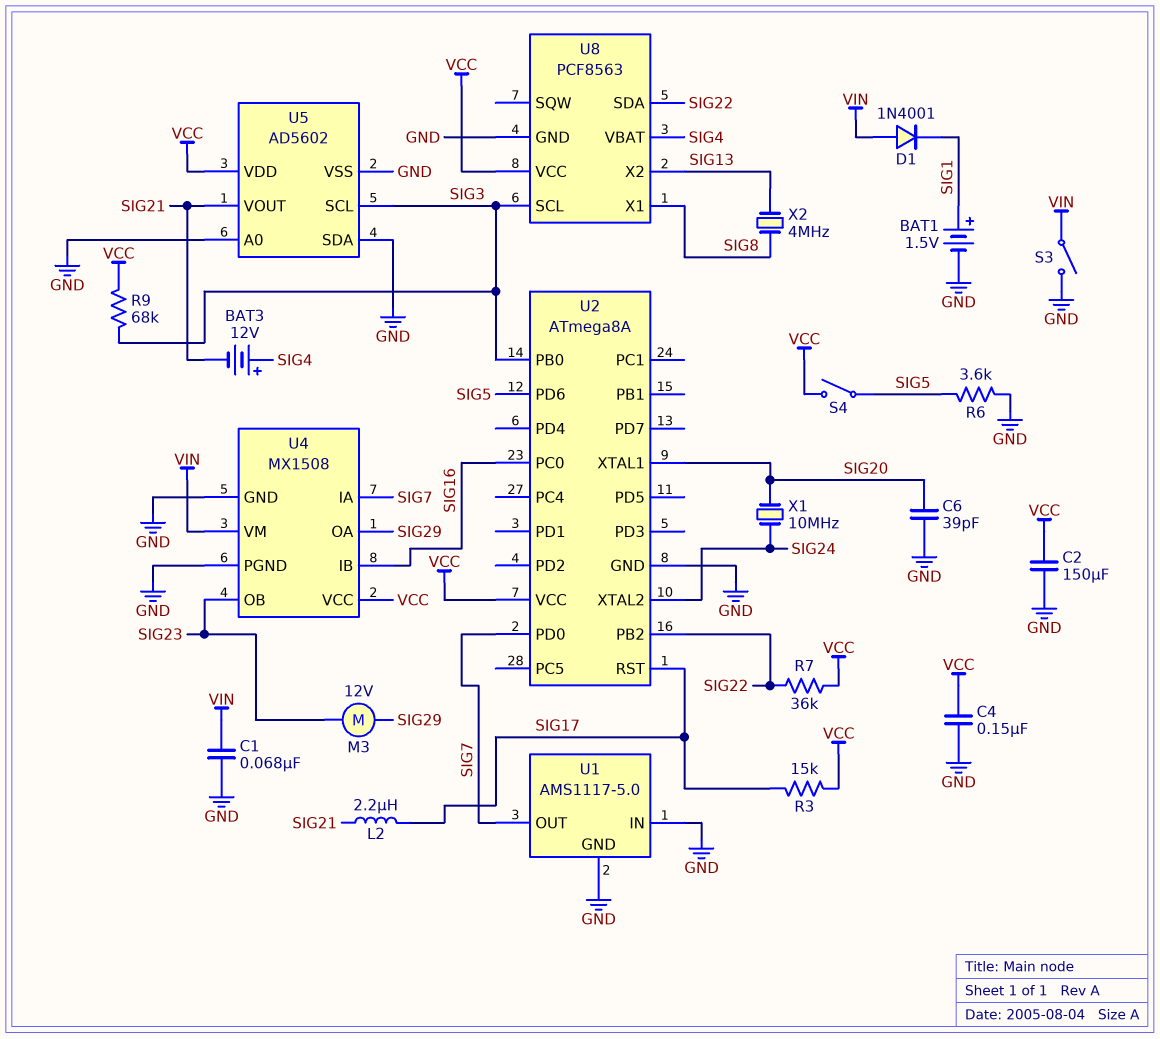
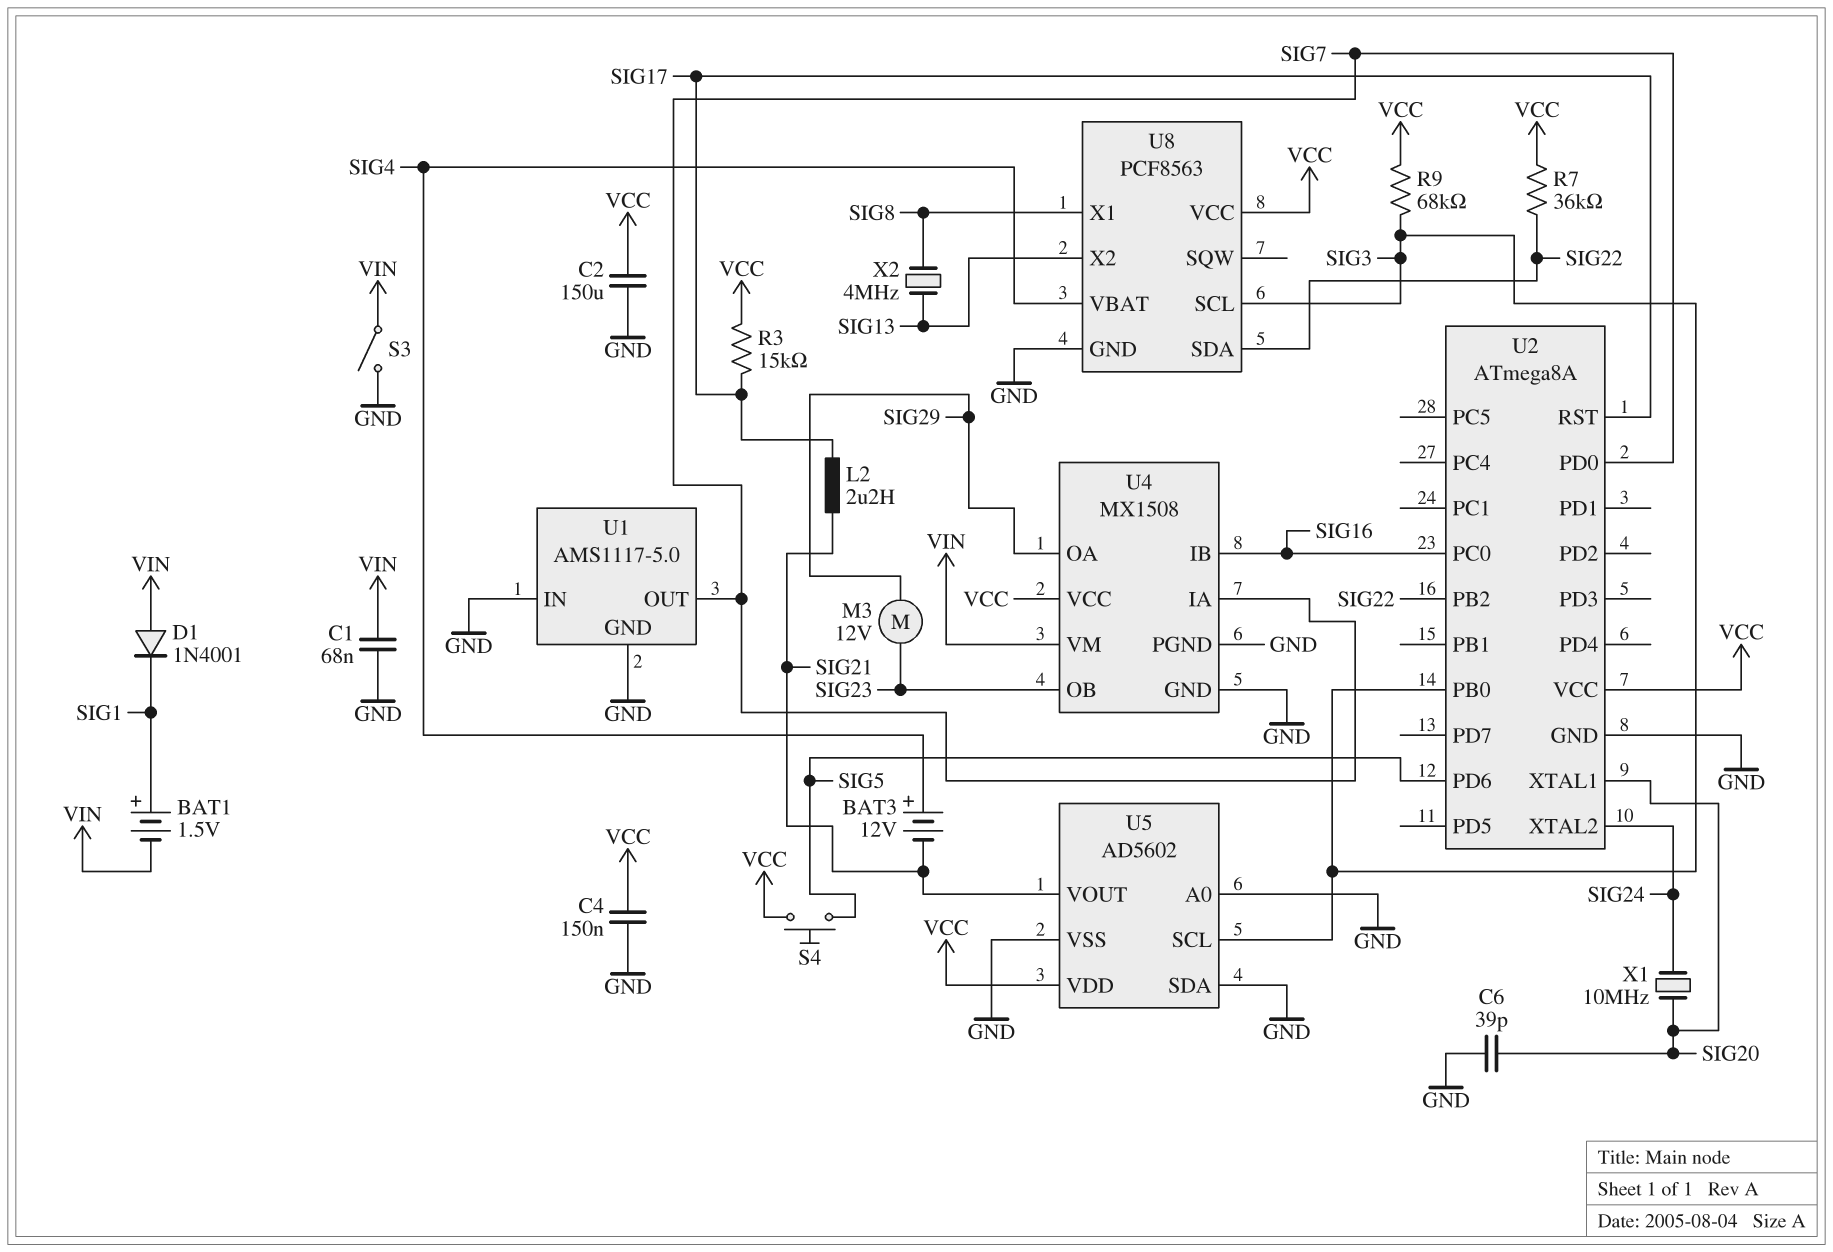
BAT1: 1.5V (plus SIG1, minus GND) -> 1.5V (plus SIG1, minus VIN)
R6: 3.6k (GND, SIG5) -> none
S4: switch (SIG5, VCC) -> button (SIG5, VCC)

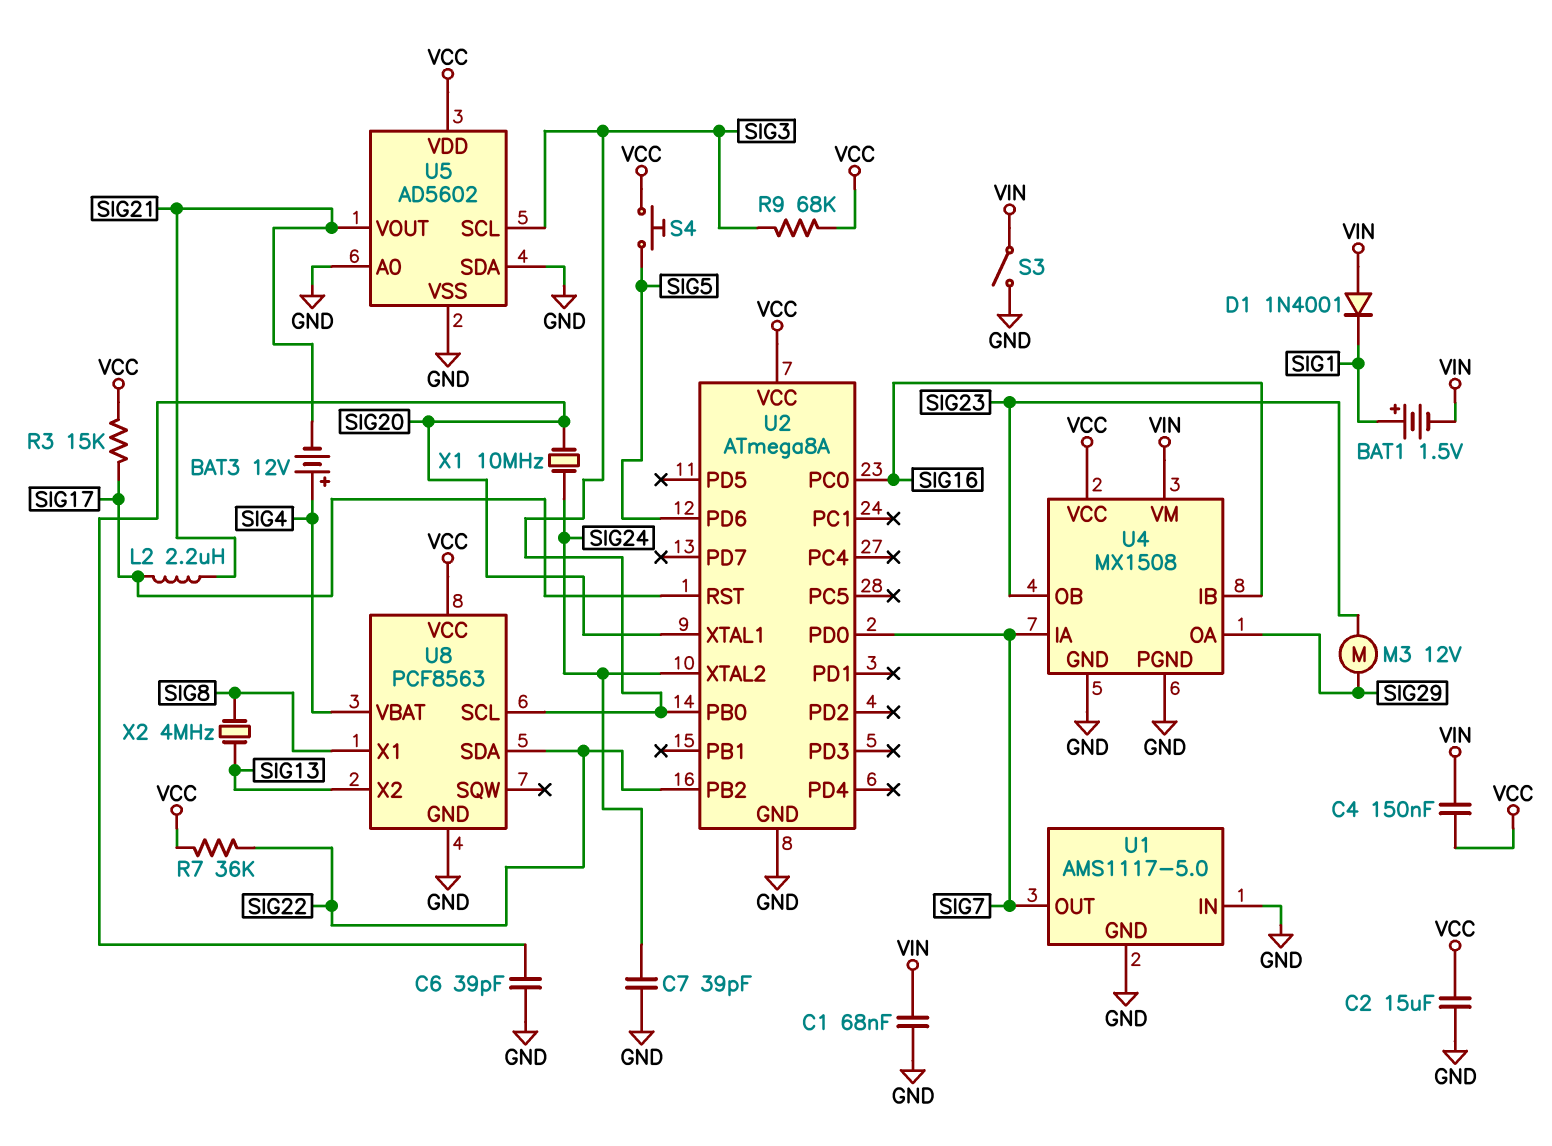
C2: 150uF (GND, VCC) -> 15uF (GND, VCC)
C4: 150nF (GND, VCC) -> 150nF (VCC, VIN)
C7: none -> 39pF (GND, SIG24)

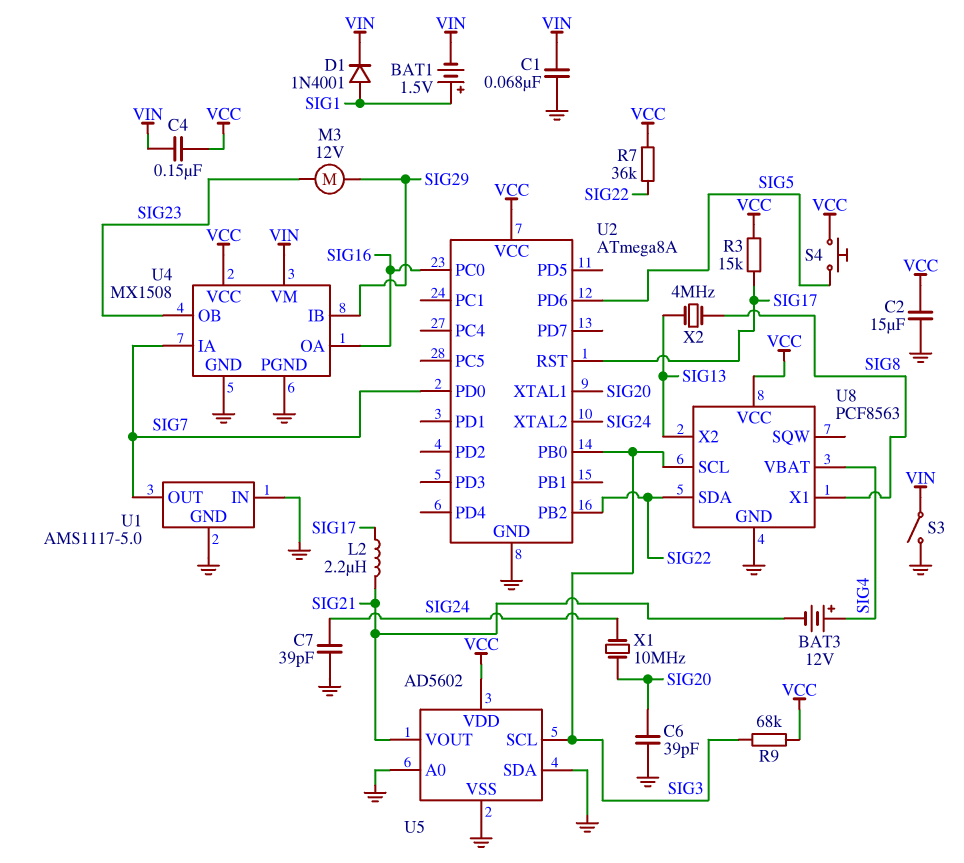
D1: diode 1N4001 (A VIN, K SIG1) -> diode 1N4001 (A SIG1, K VIN)
U4 pin IB: SIG16 -> SIG29
U4 pin OA: SIG29 -> SIG16

